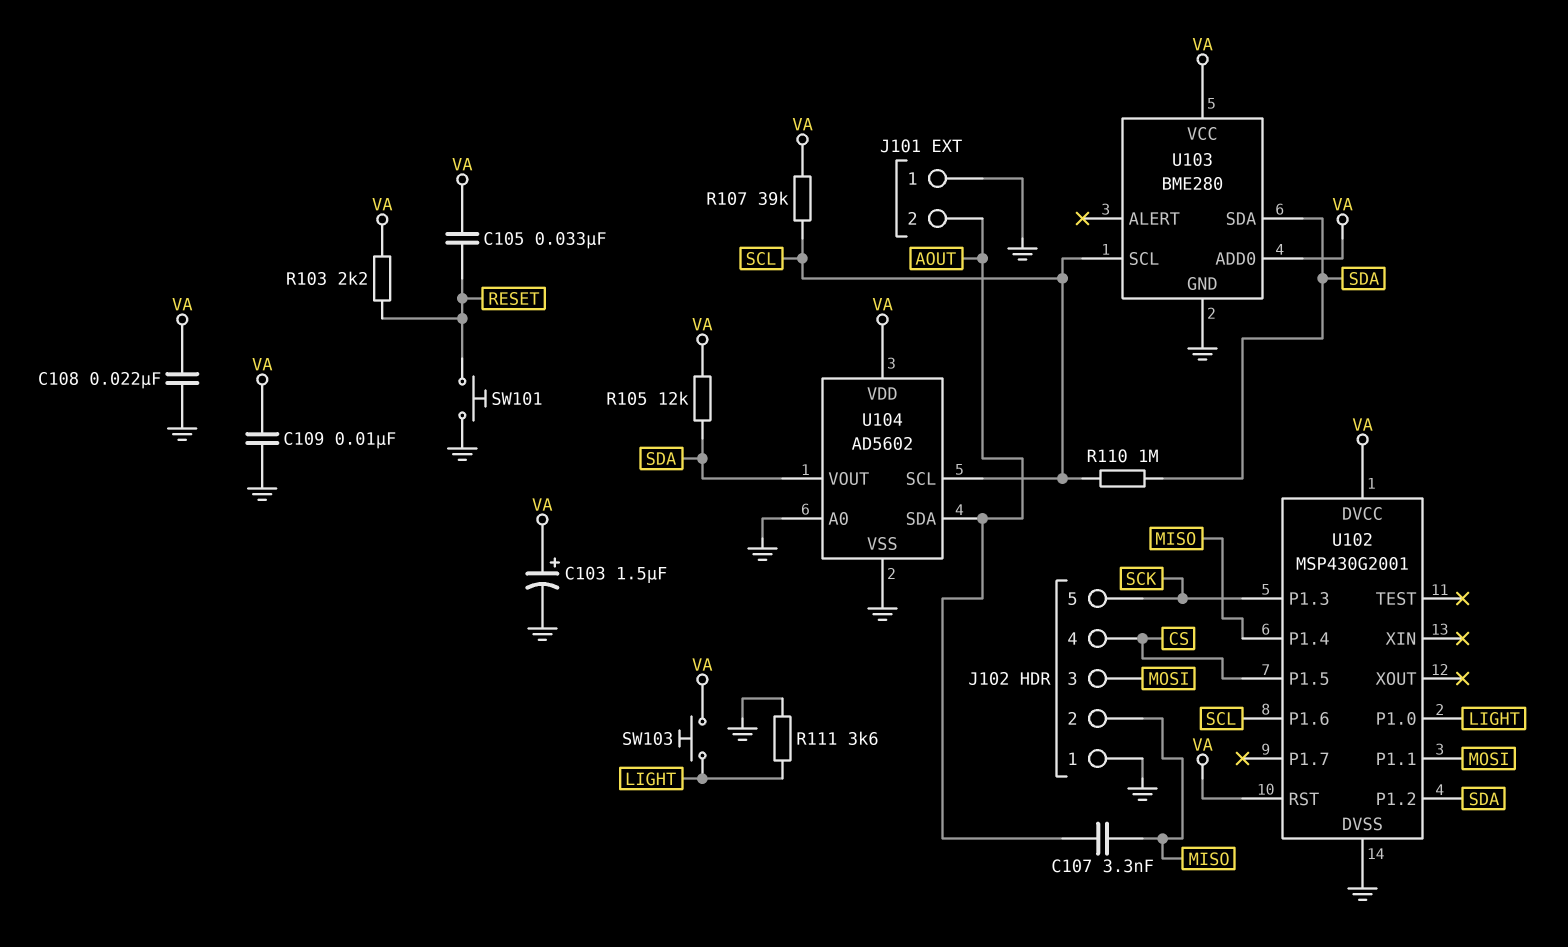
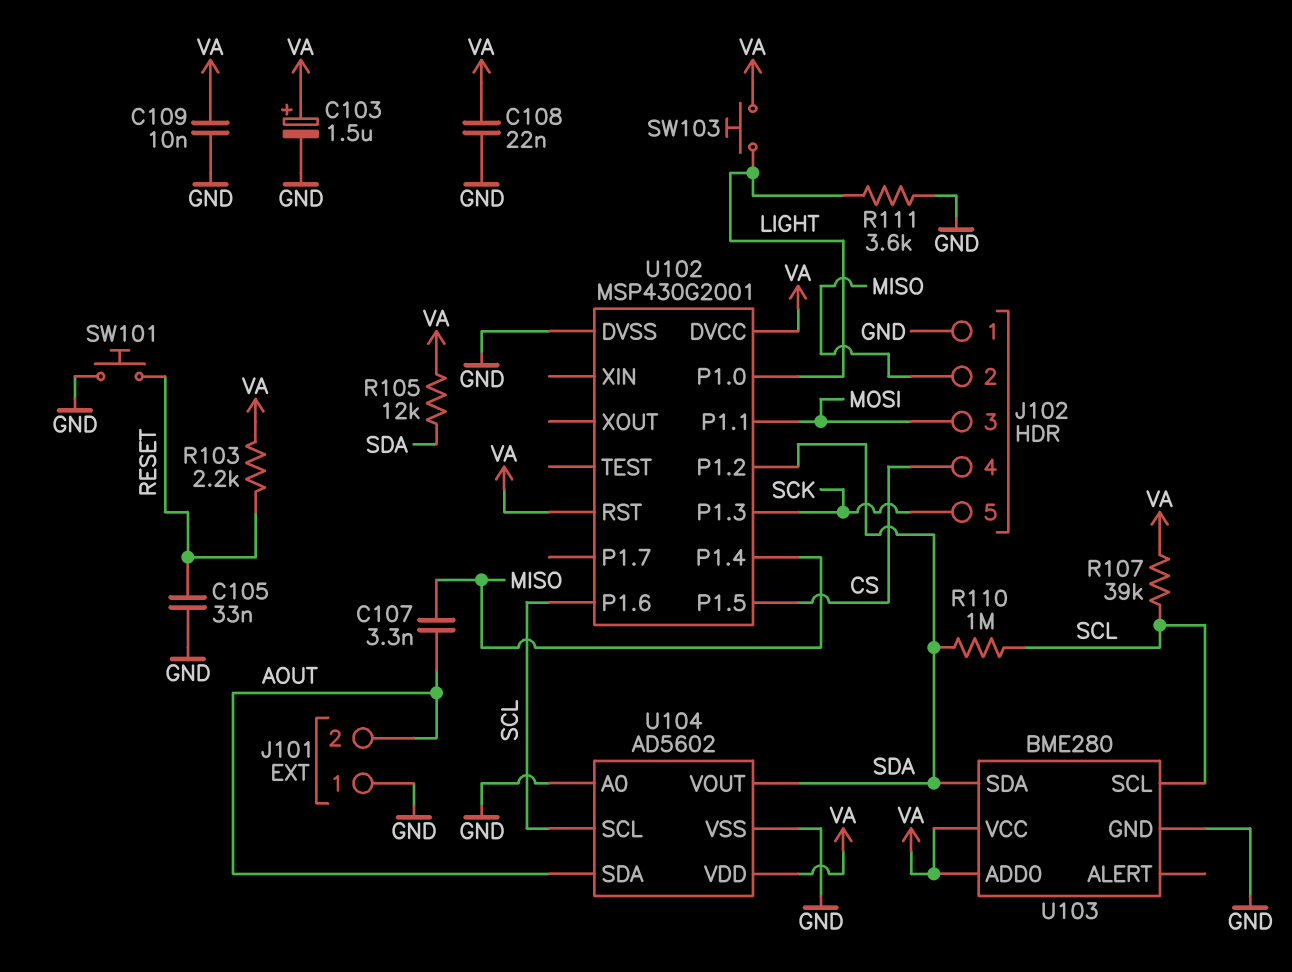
C105: 33nF (RESET, VA) -> 33nF (GND, RESET)

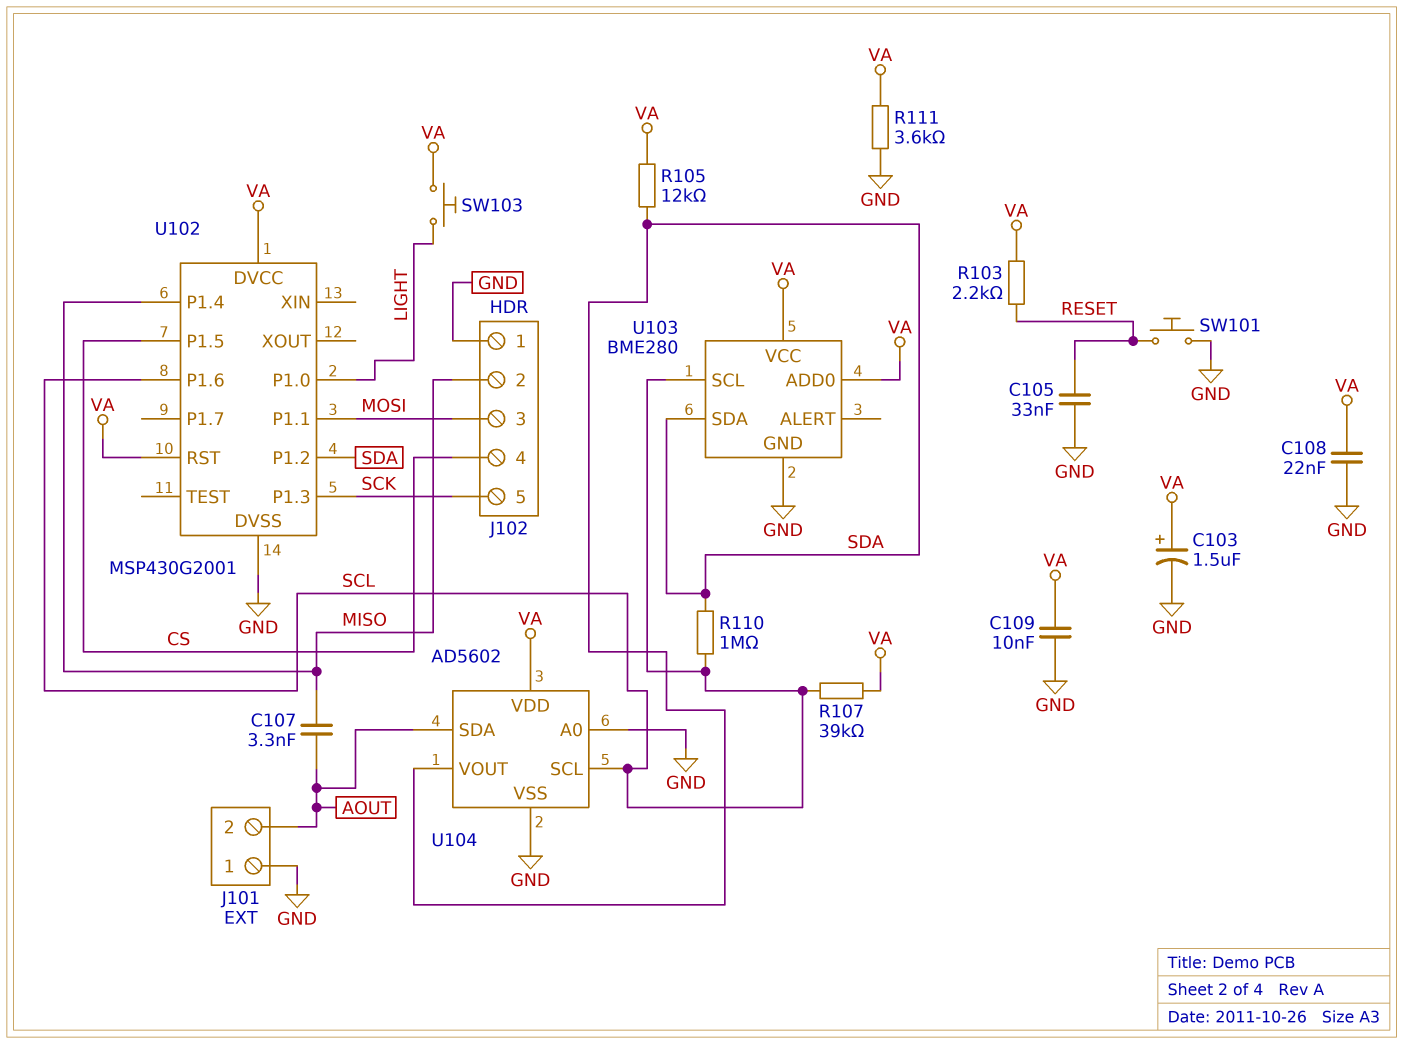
R111: 3.6k (GND, LIGHT) -> 3.6k (GND, VA)

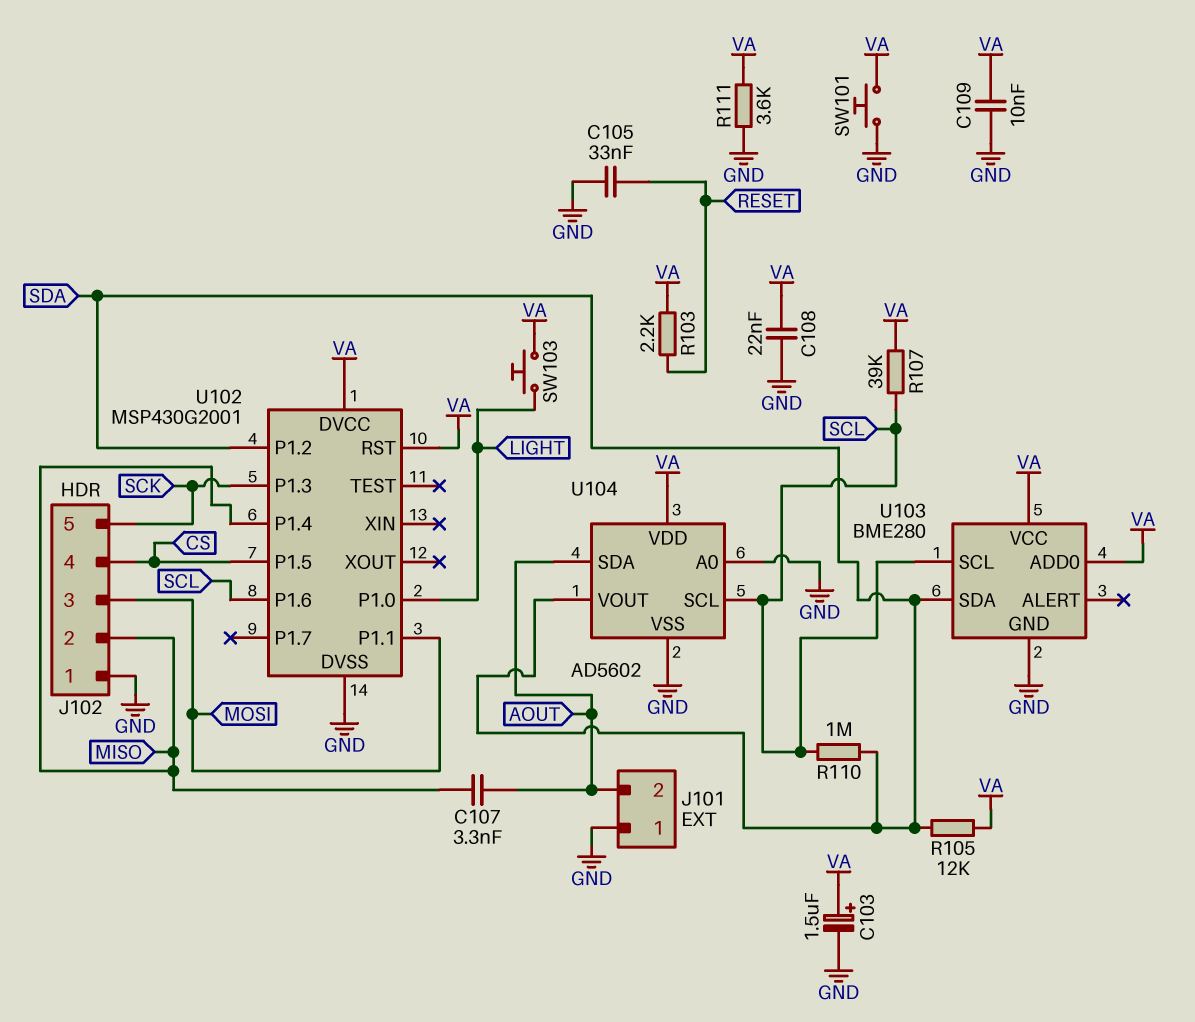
SW101: button (GND, RESET) -> button (GND, VA)

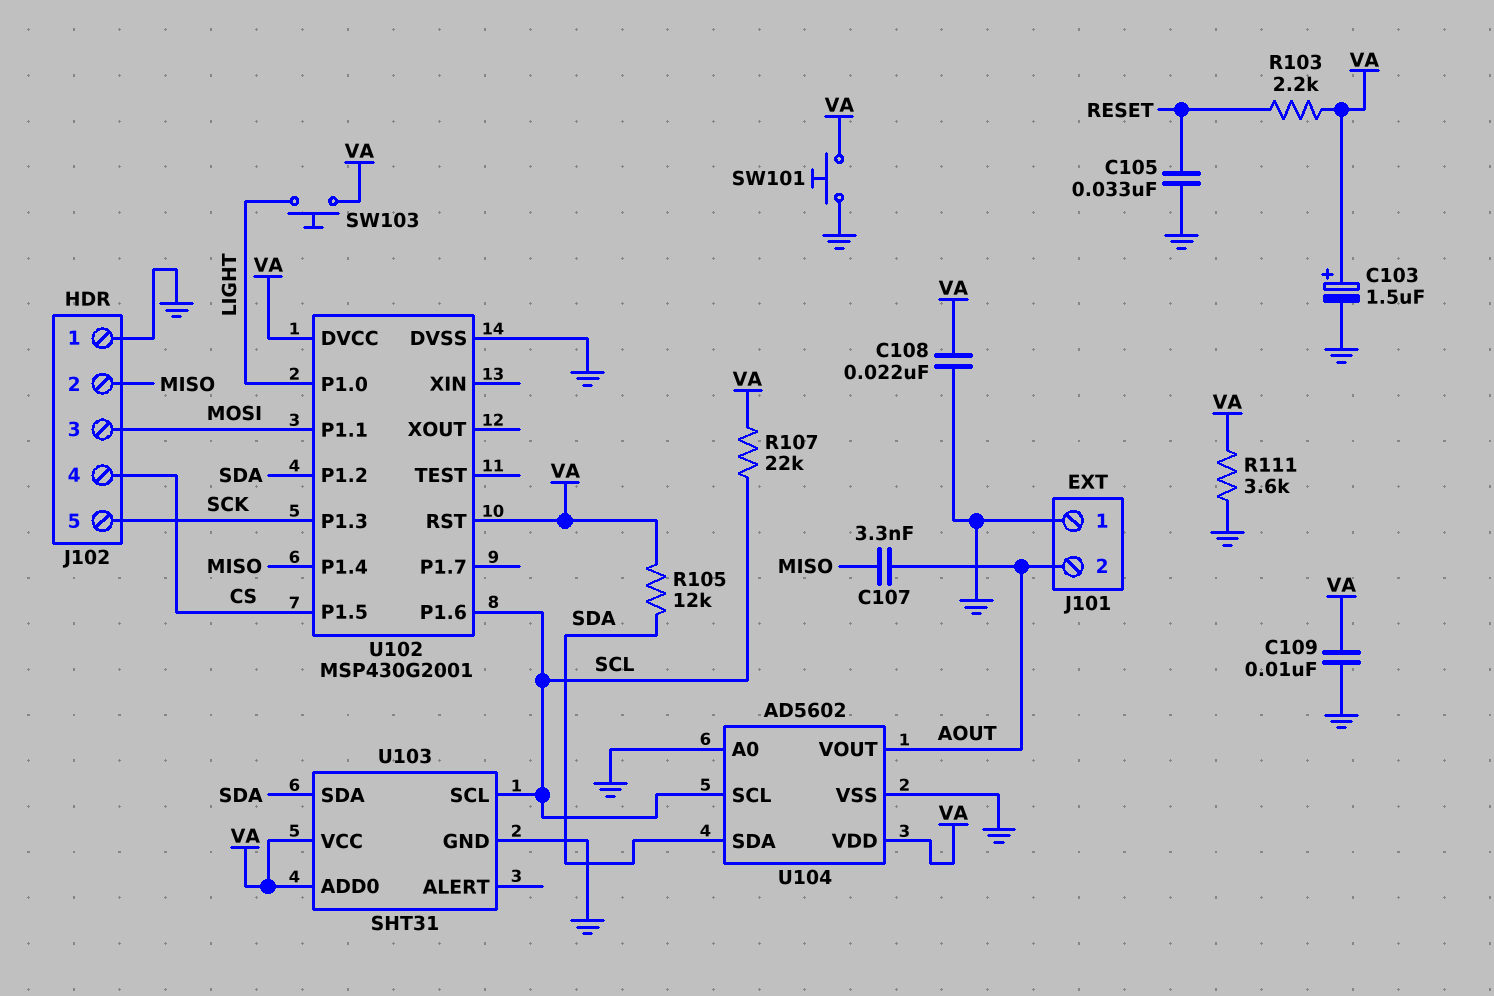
R107: 39k (SCL, VA) -> 22k (SCL, VA)
R110: 1M (SCL, SDA) -> none
U103: BME280 -> SHT31
U104 pin SDA: AOUT -> SDA
U104 pin VOUT: SDA -> AOUT

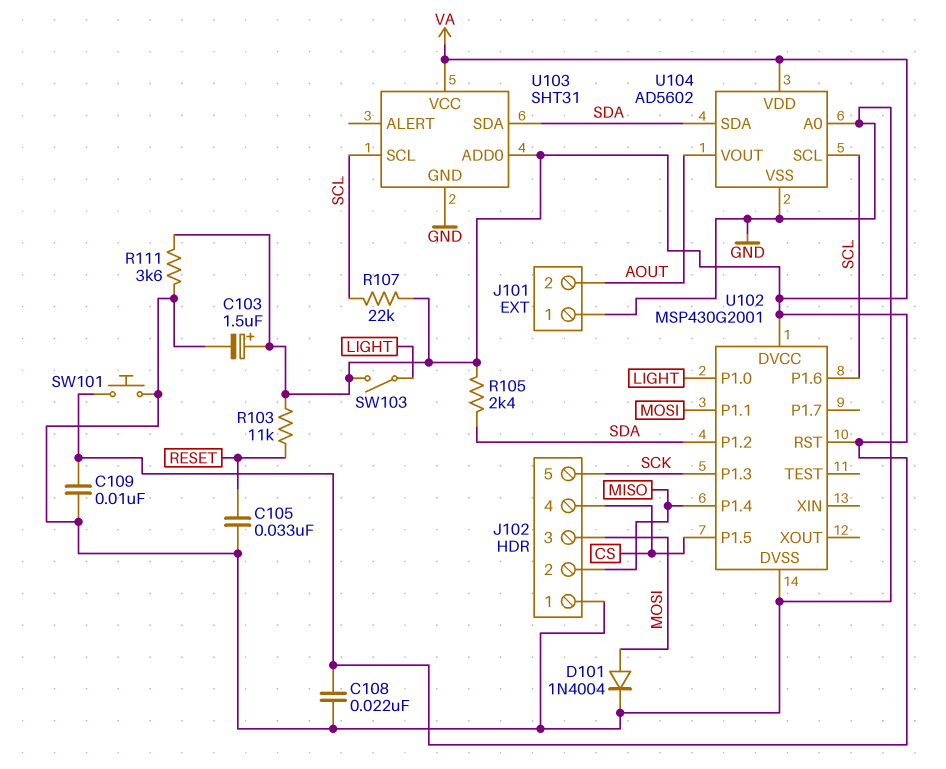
C107: 3.3nF (AOUT, MISO) -> none
D101: none -> diode 1N4004 (A MOSI, K GND)
R103: 2.2k (RESET, VA) -> 11k (RESET, VA)
R105: 12k (SDA, VA) -> 2.4k (SDA, VA)
SW103: button (LIGHT, VA) -> switch (LIGHT, VA)

